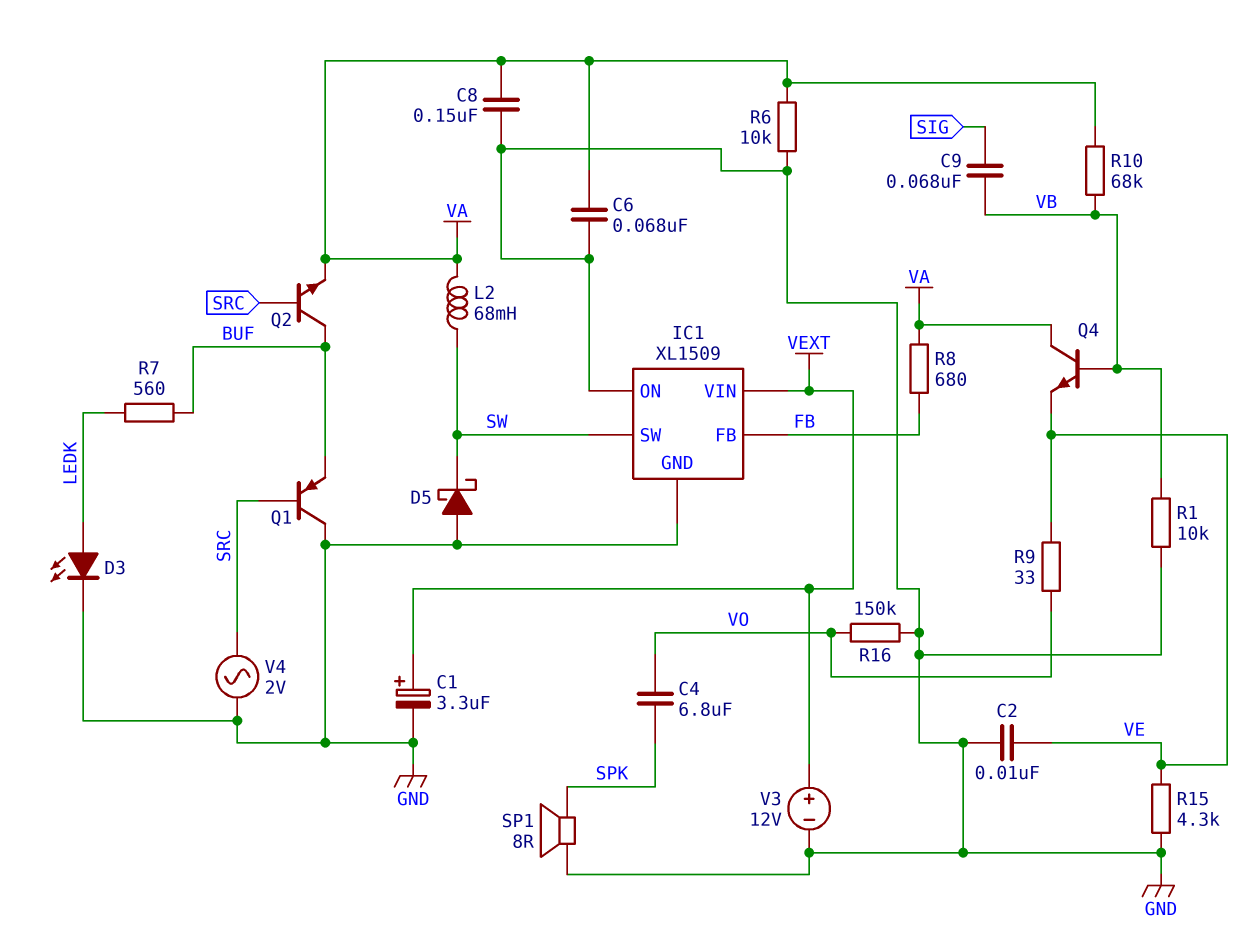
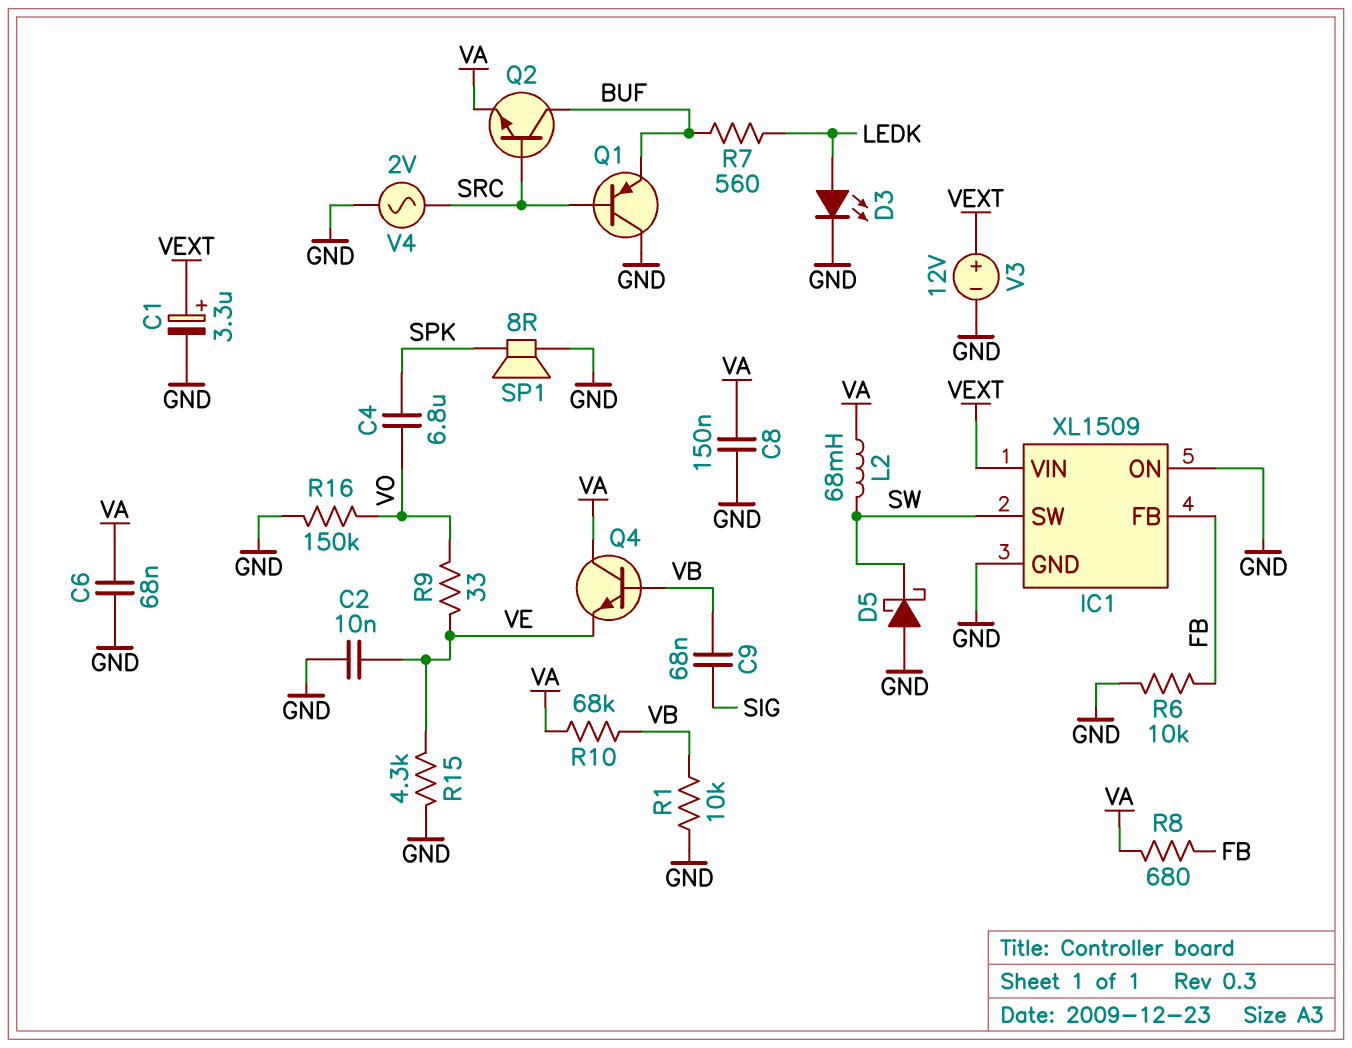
R6: 10k (GND, VA) -> 10k (FB, GND)

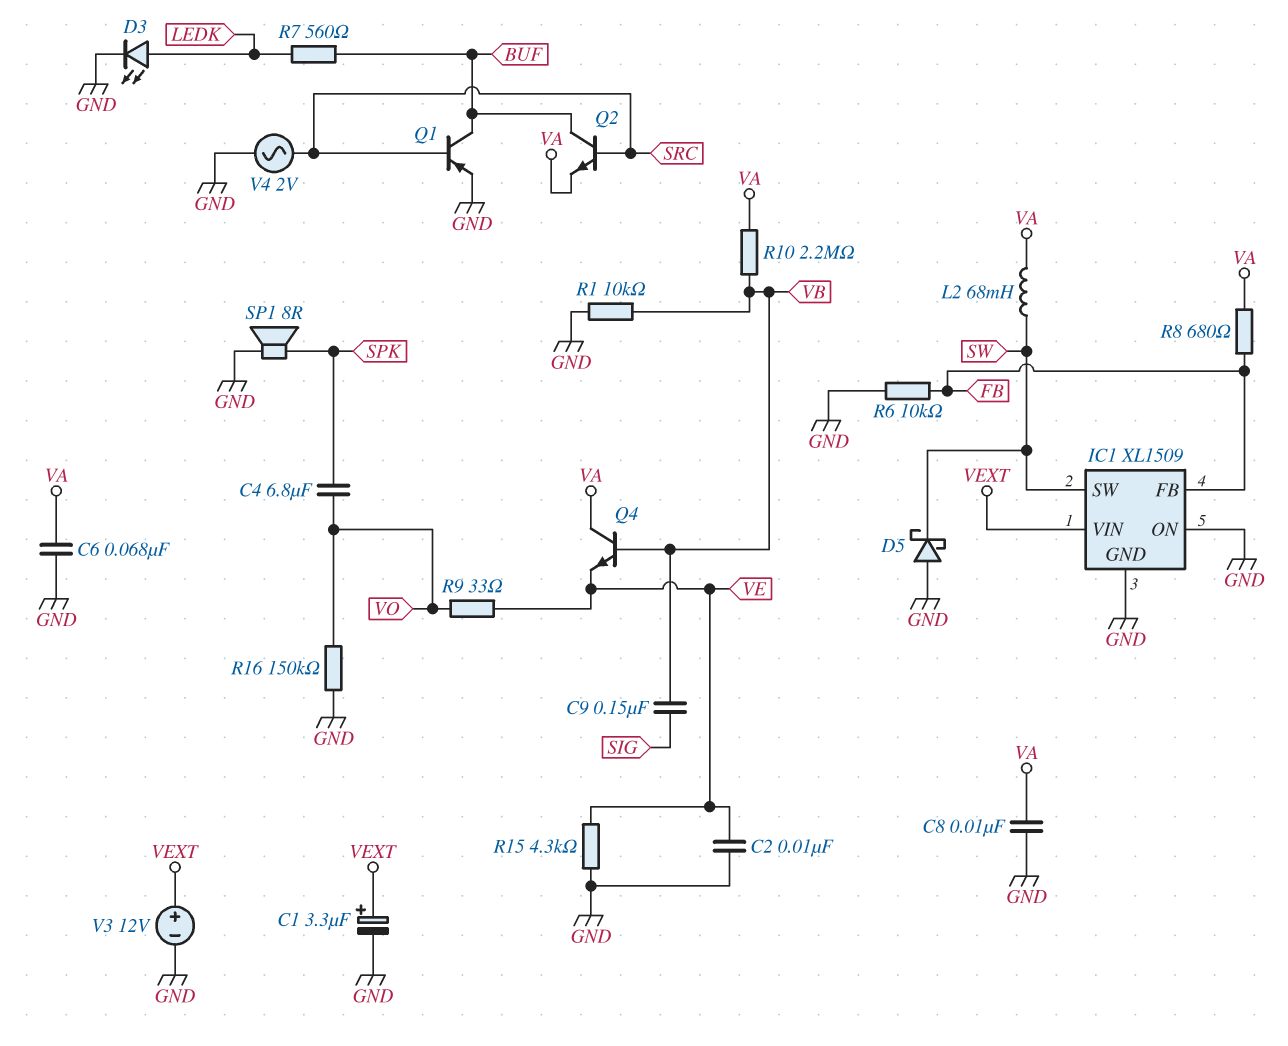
C8: 150nF (GND, VA) -> 10nF (GND, VA)
C9: 68nF (SIG, VB) -> 150nF (SIG, VB)
Q1: PNP (B SRC, C GND, E BUF) -> PNP (B SRC, C BUF, E GND)
R10: 68k (VA, VB) -> 2.2M (VA, VB)

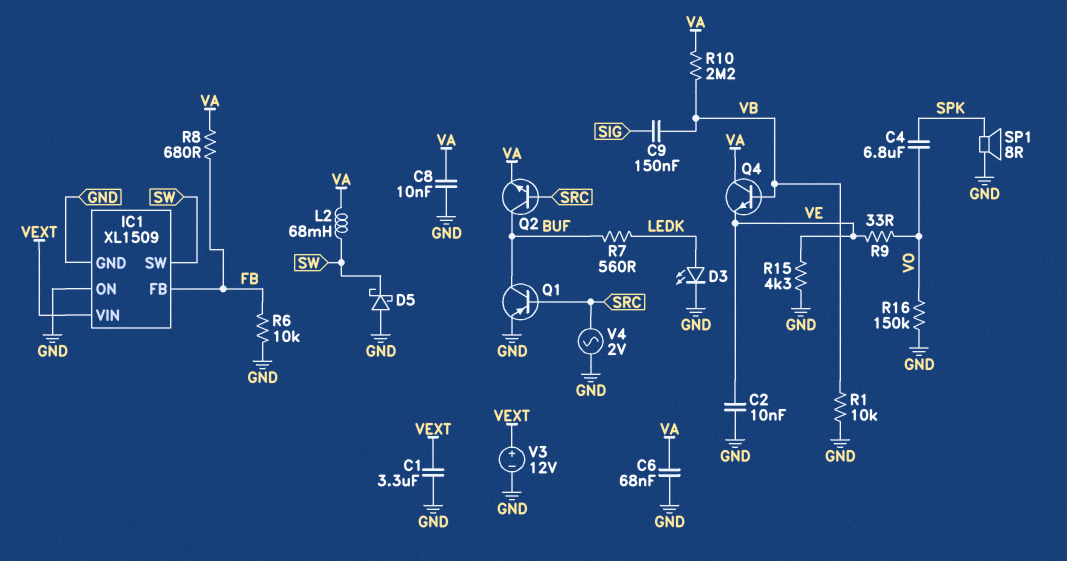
C1: 3.3uF (plus VEXT, minus GND) -> 3.3uF (GND, VEXT)

